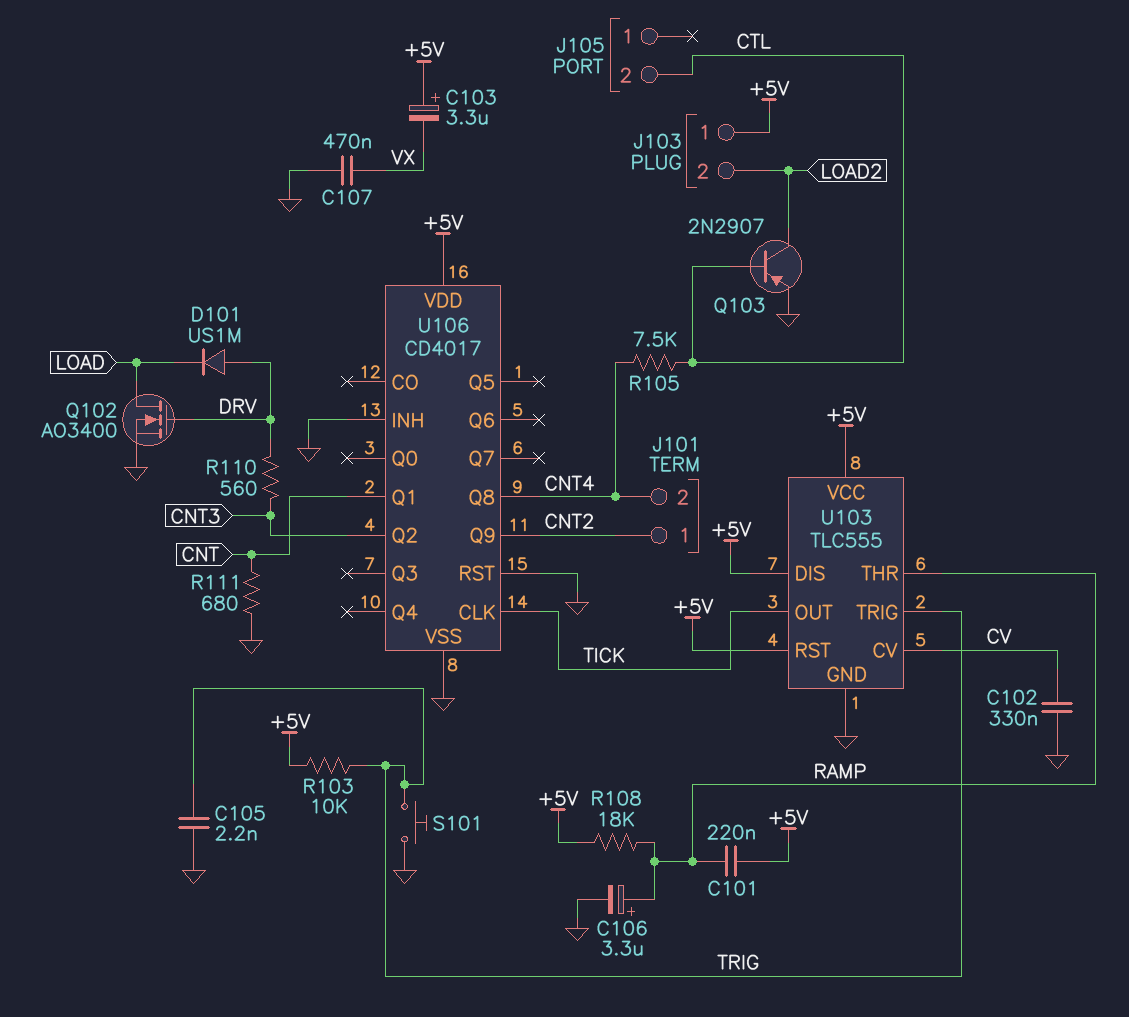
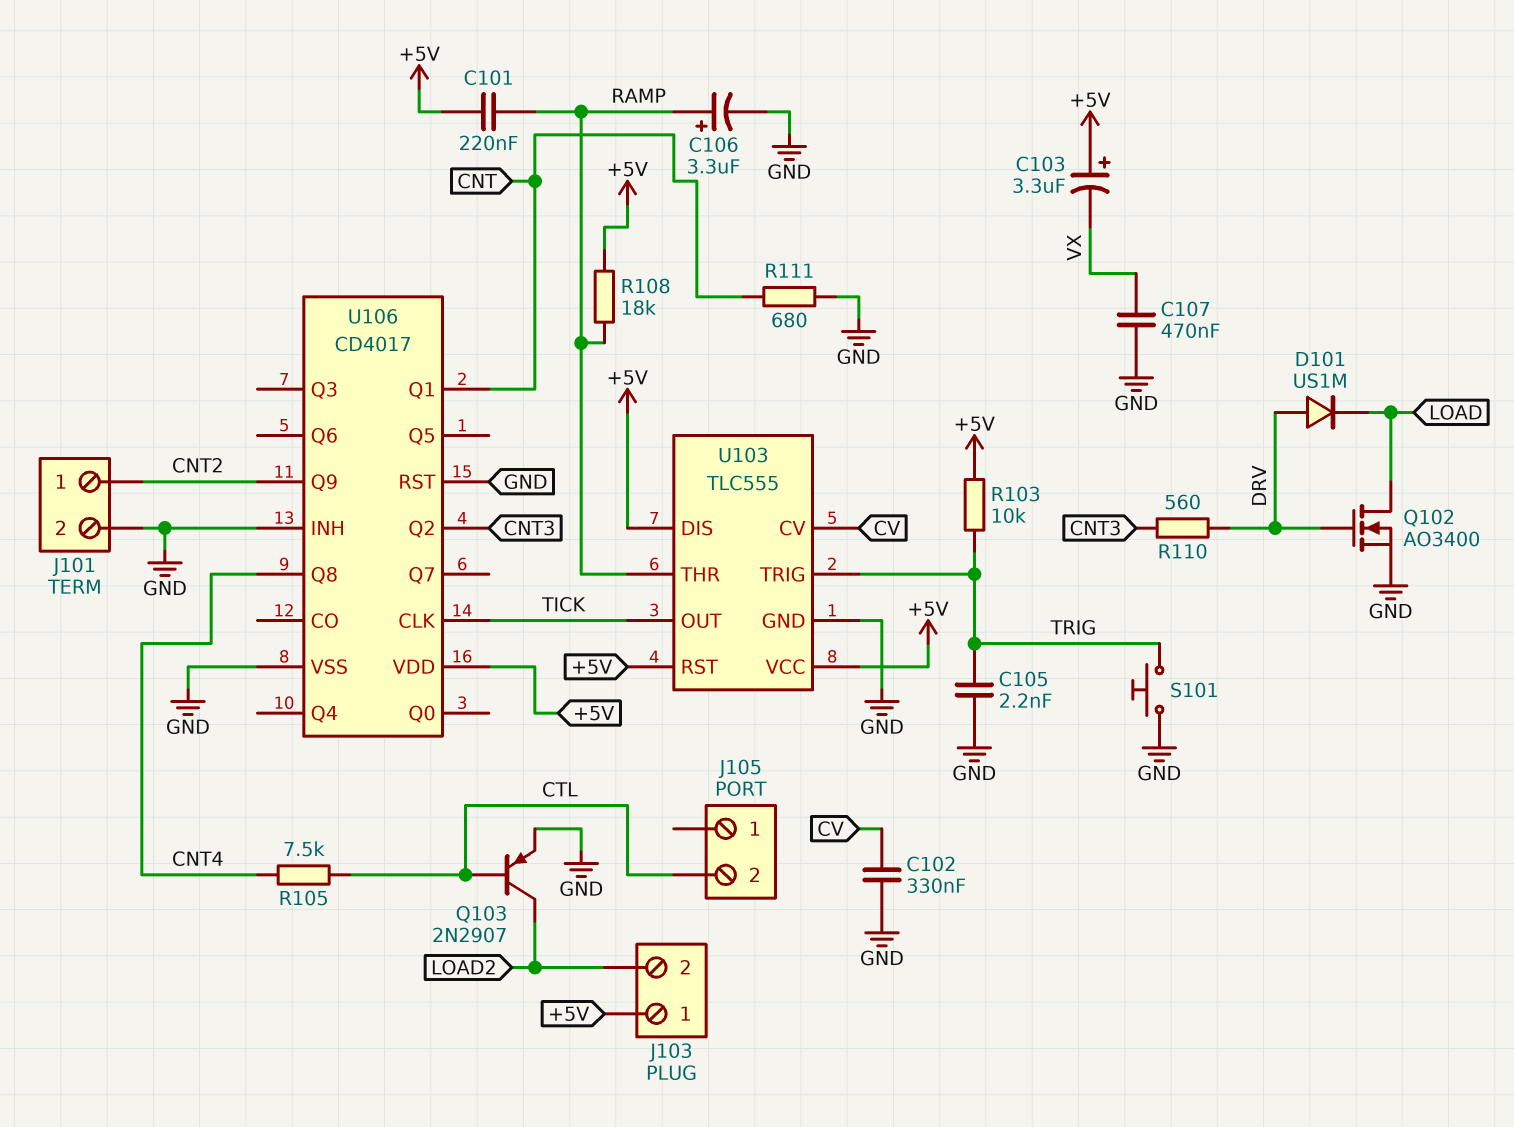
J101 pin 2: CNT4 -> GND

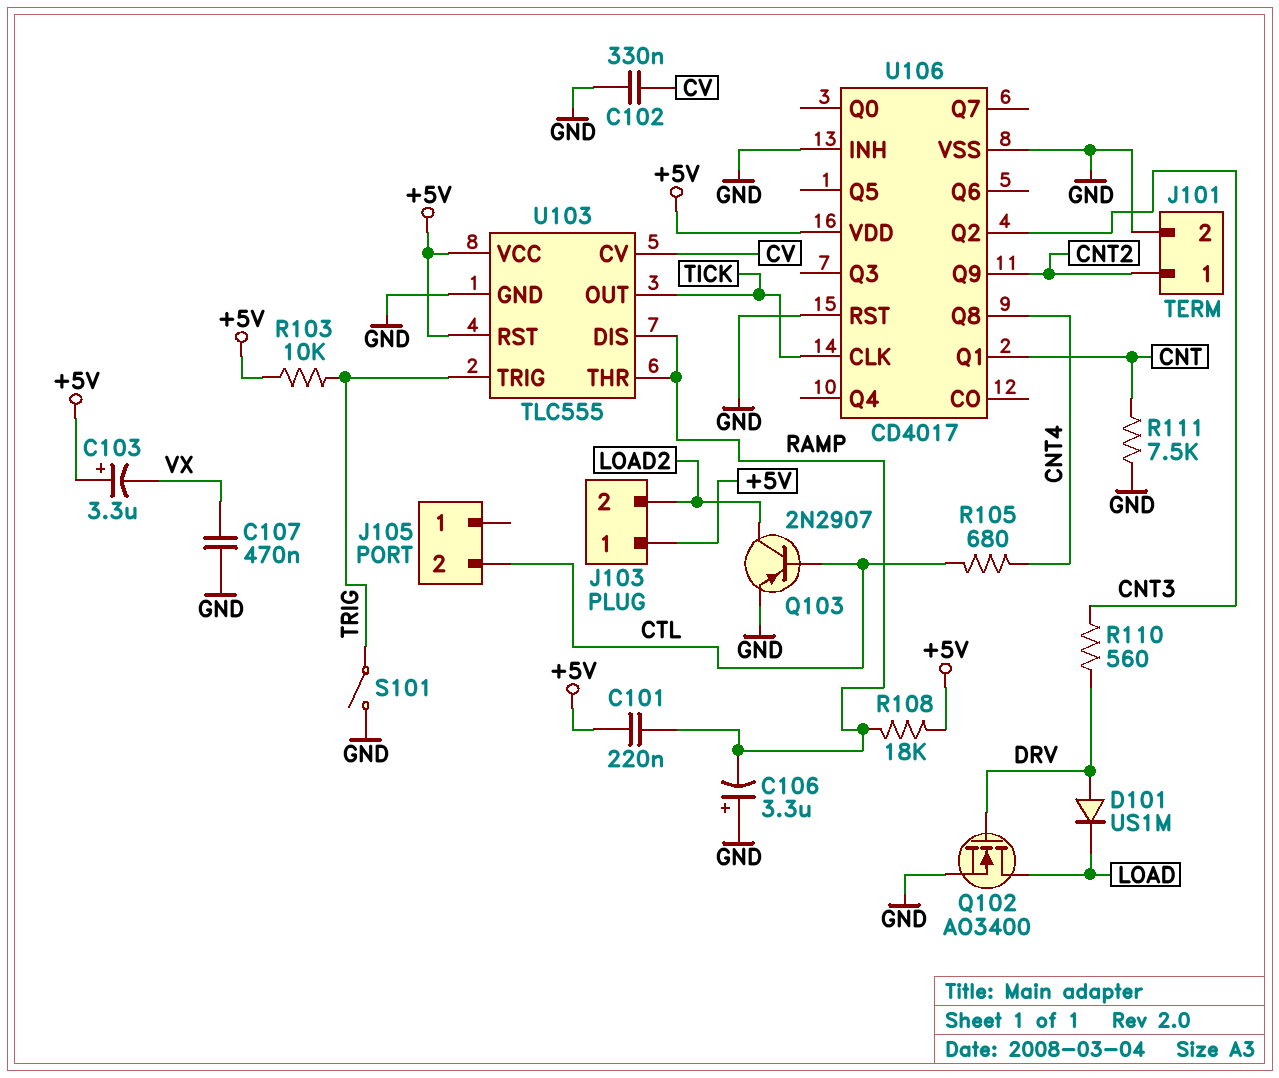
C105: 2.2nF (GND, TRIG) -> none
C106: 3.3uF (plus RAMP, minus GND) -> 3.3uF (plus GND, minus RAMP)
R105: 7.5k (CNT4, CTL) -> 680 (CNT4, CTL)
R111: 680 (CNT, GND) -> 7.5k (CNT, GND)
S101: button (GND, TRIG) -> switch (GND, TRIG)
U103 pin DIS: +5V -> RAMP

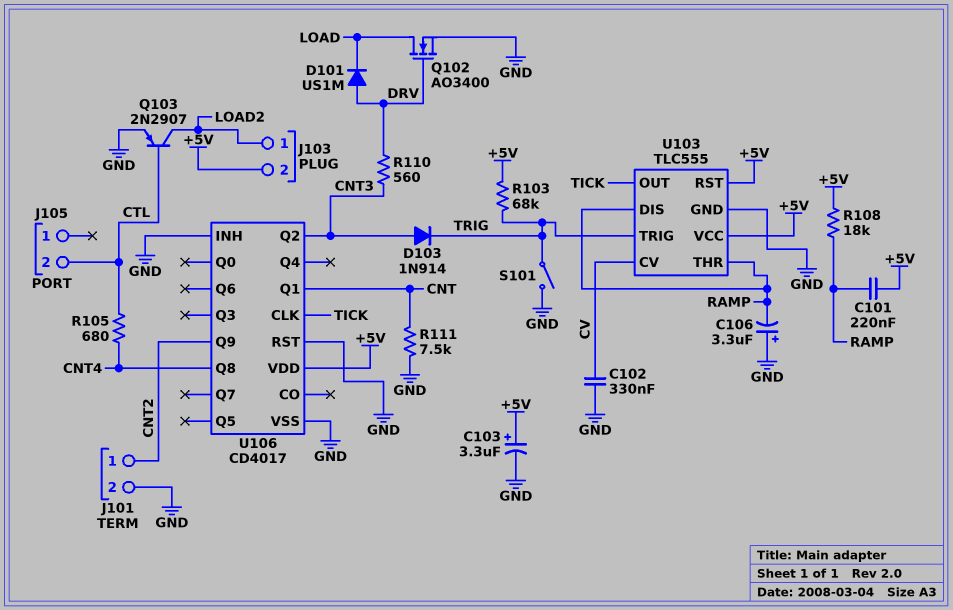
C103: 3.3uF (plus +5V, minus VX) -> 3.3uF (plus +5V, minus GND)
C107: 470nF (GND, VX) -> none
D103: none -> diode 1N914 (A CNT3, K TRIG)
J103 pin 1: +5V -> LOAD2
J103 pin 2: LOAD2 -> +5V
R103: 10k (+5V, TRIG) -> 68k (+5V, TRIG)

